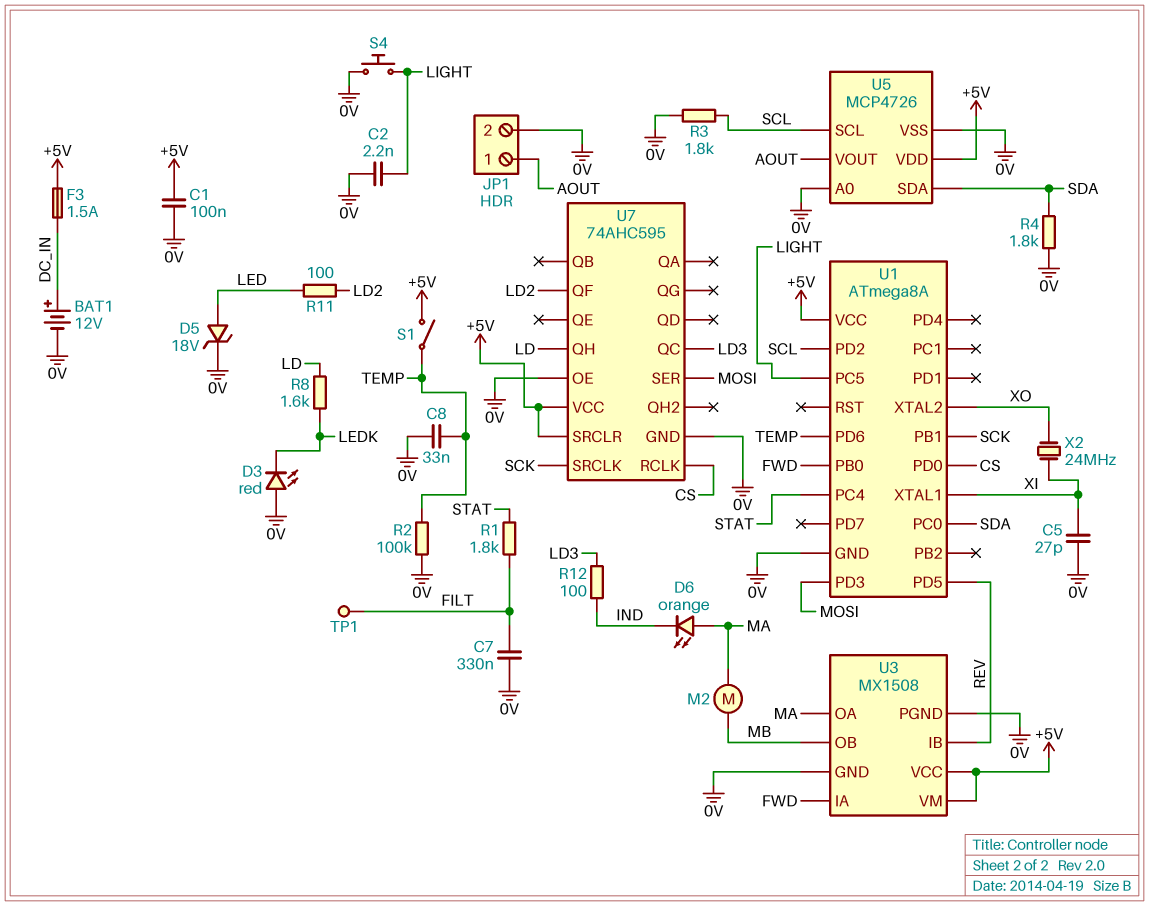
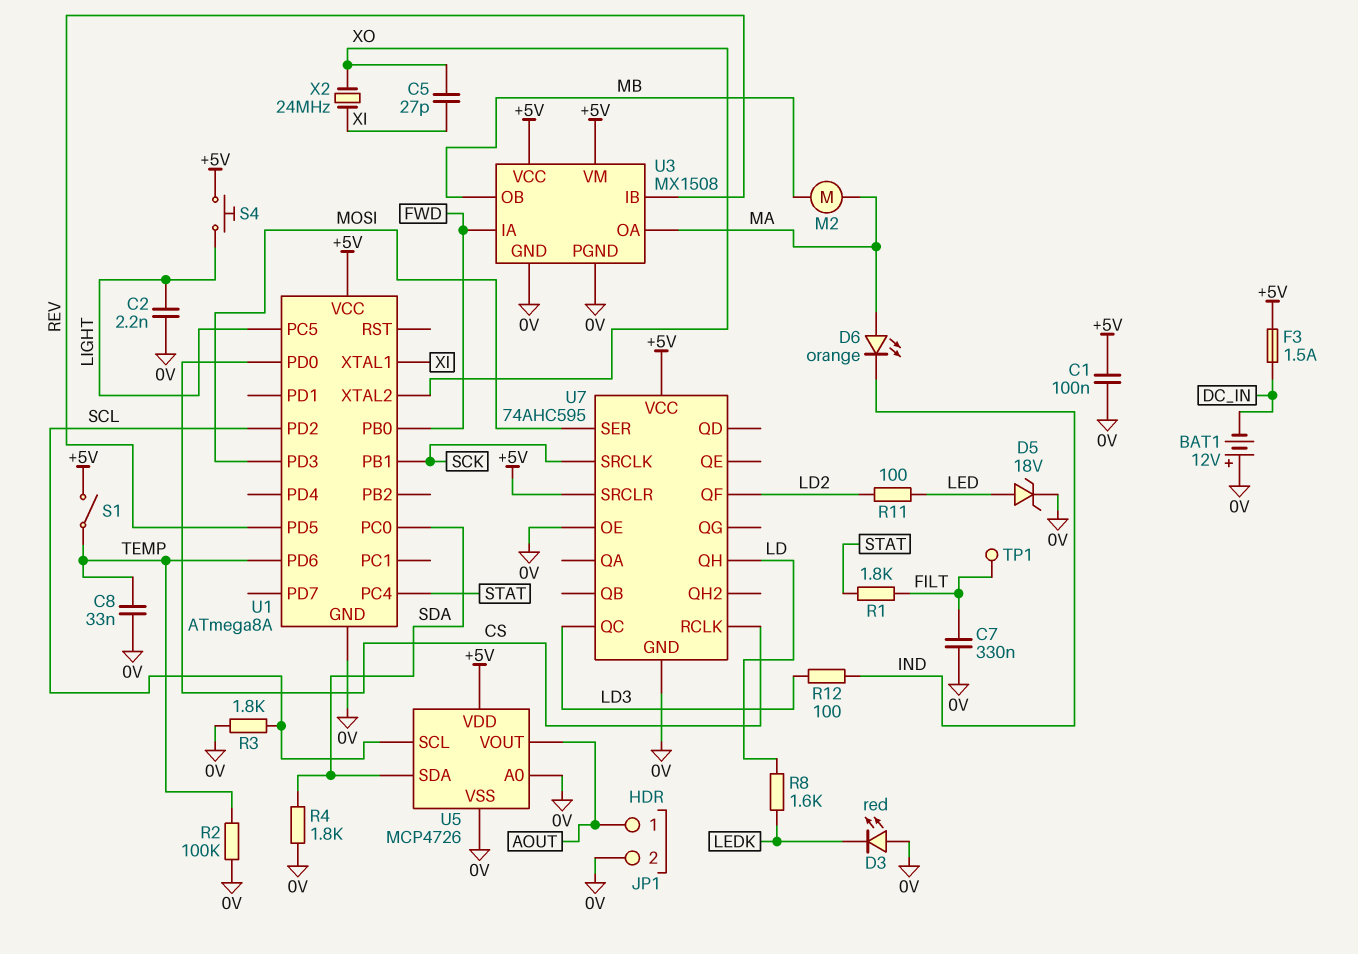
BAT1: 12V (plus DC_IN, minus 0V) -> 12V (plus 0V, minus DC_IN)
C5: 27pF (0V, XI) -> 27pF (XI, XO)
S4: button (0V, LIGHT) -> button (+5V, LIGHT)

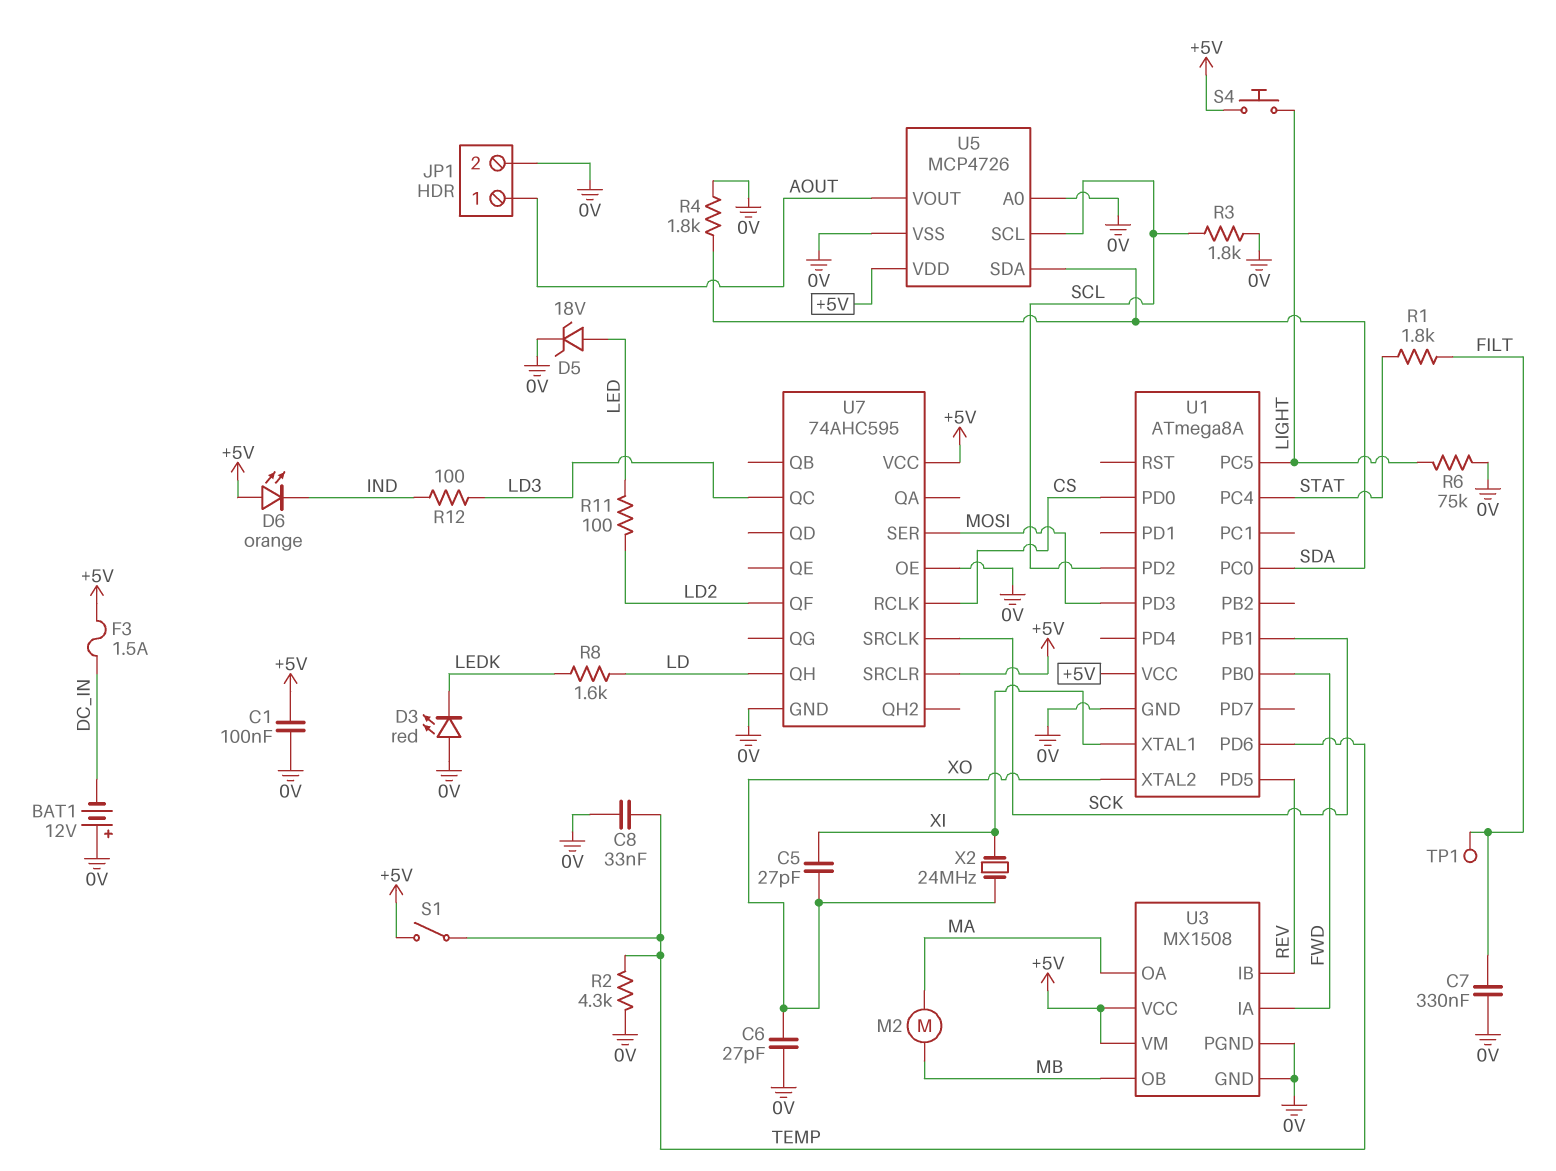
C2: 2.2nF (0V, LIGHT) -> none
C6: none -> 27pF (0V, XO)
D6: LED orange (A MA, K IND) -> LED orange (A +5V, K IND)
R2: 100k (0V, TEMP) -> 4.3k (0V, TEMP)
R6: none -> 75k (0V, LIGHT)

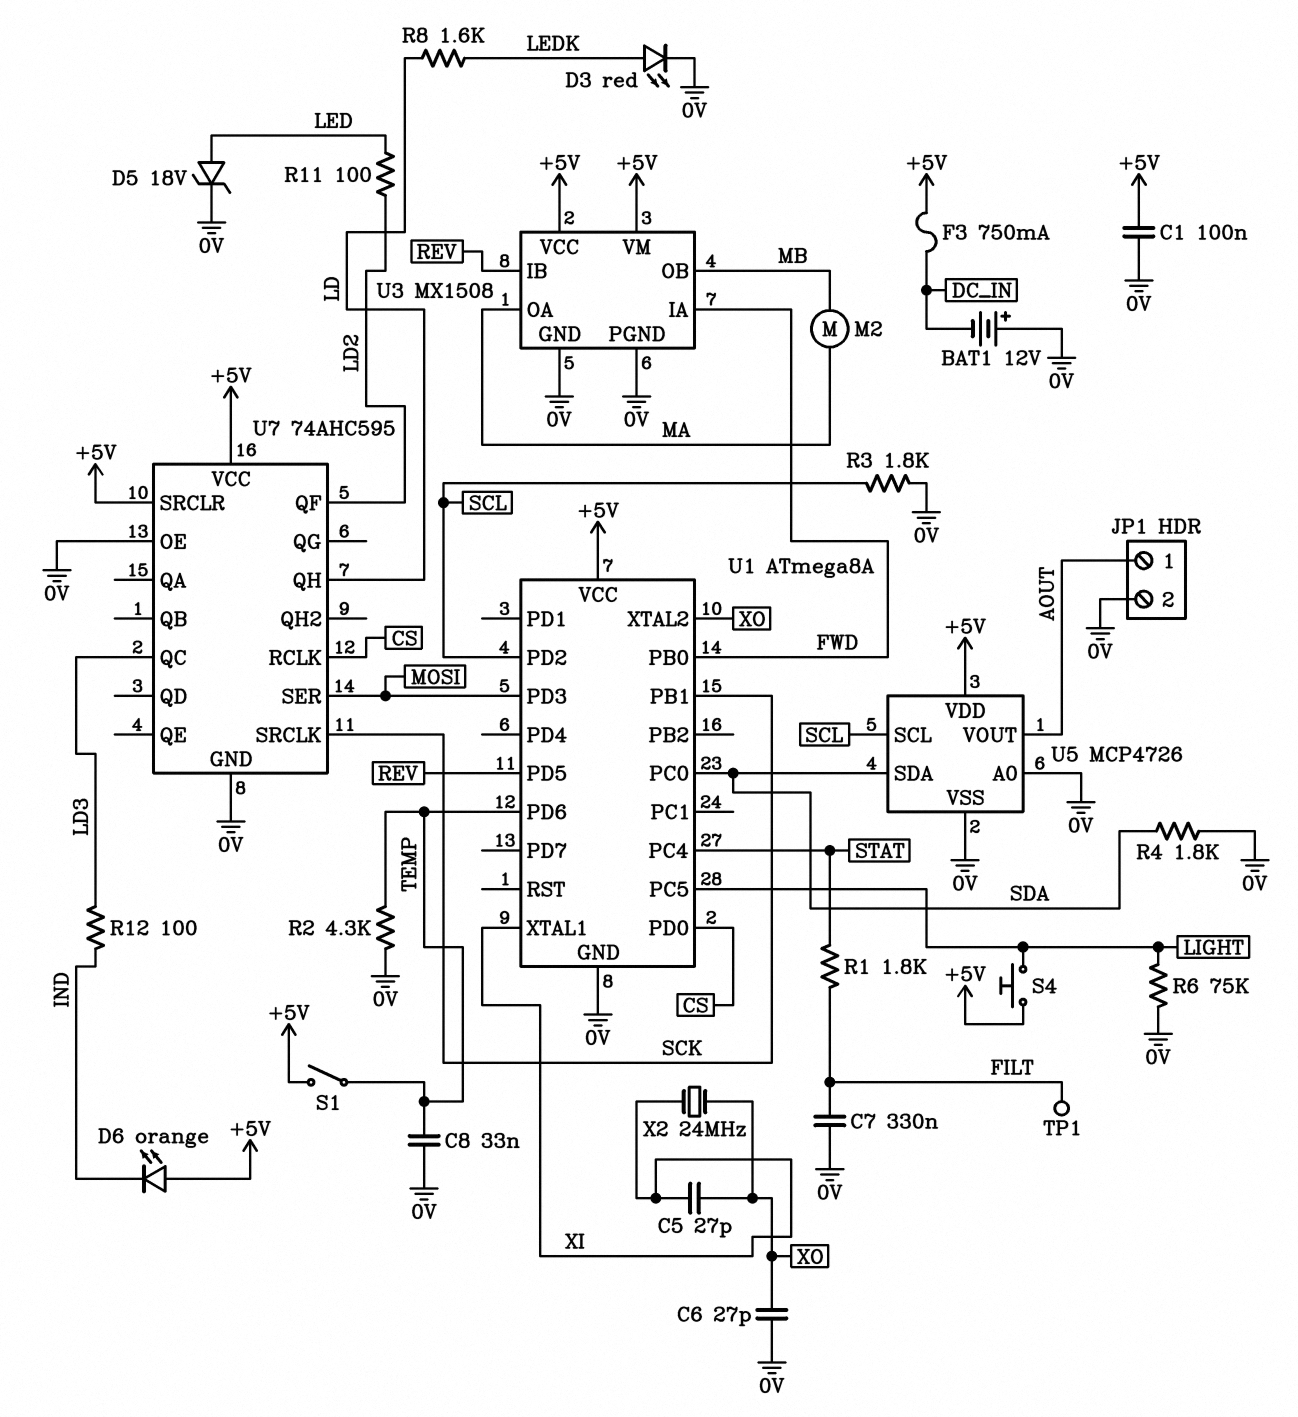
D3: LED red (A 0V, K LEDK) -> LED red (A LEDK, K 0V)
F3: 1.5A (+5V, DC_IN) -> 750mA (+5V, DC_IN)

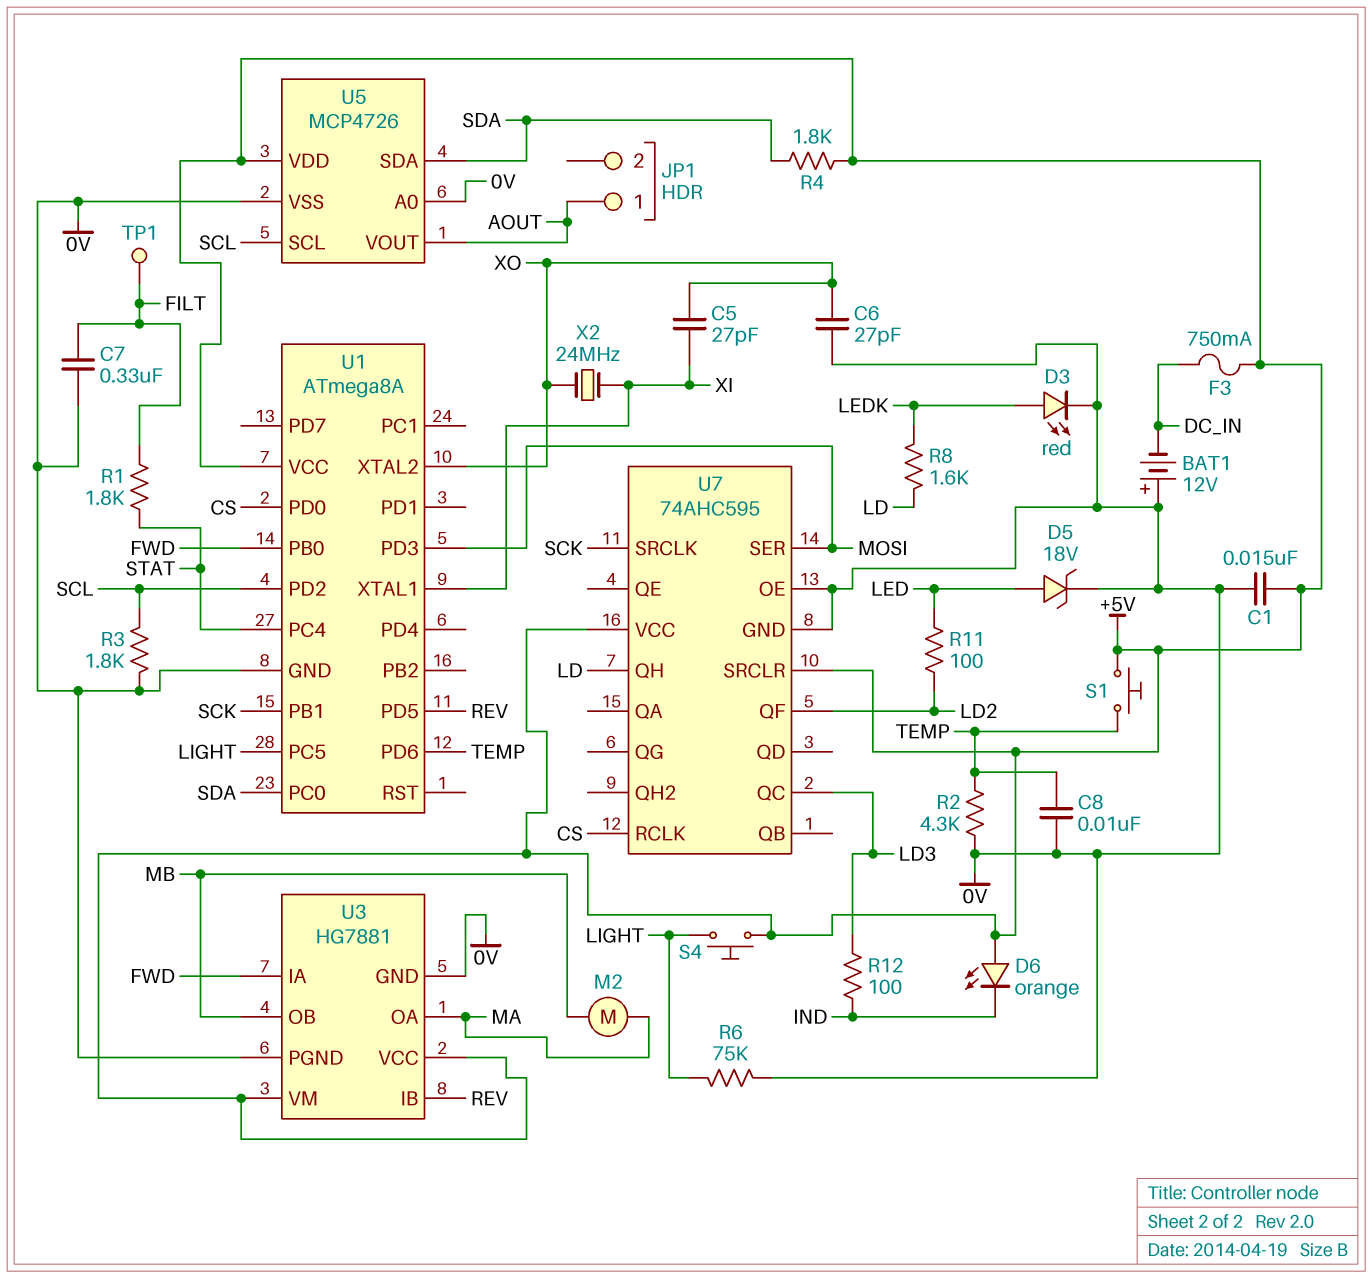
C1: 100nF (+5V, 0V) -> 15nF (+5V, 0V)
C8: 33nF (0V, TEMP) -> 10nF (0V, TEMP)
JP1 pin 2: 0V -> none
R4: 1.8k (0V, SDA) -> 1.8k (+5V, SDA)
S1: switch (+5V, TEMP) -> button (+5V, TEMP)
U3: MX1508 -> HG7881

